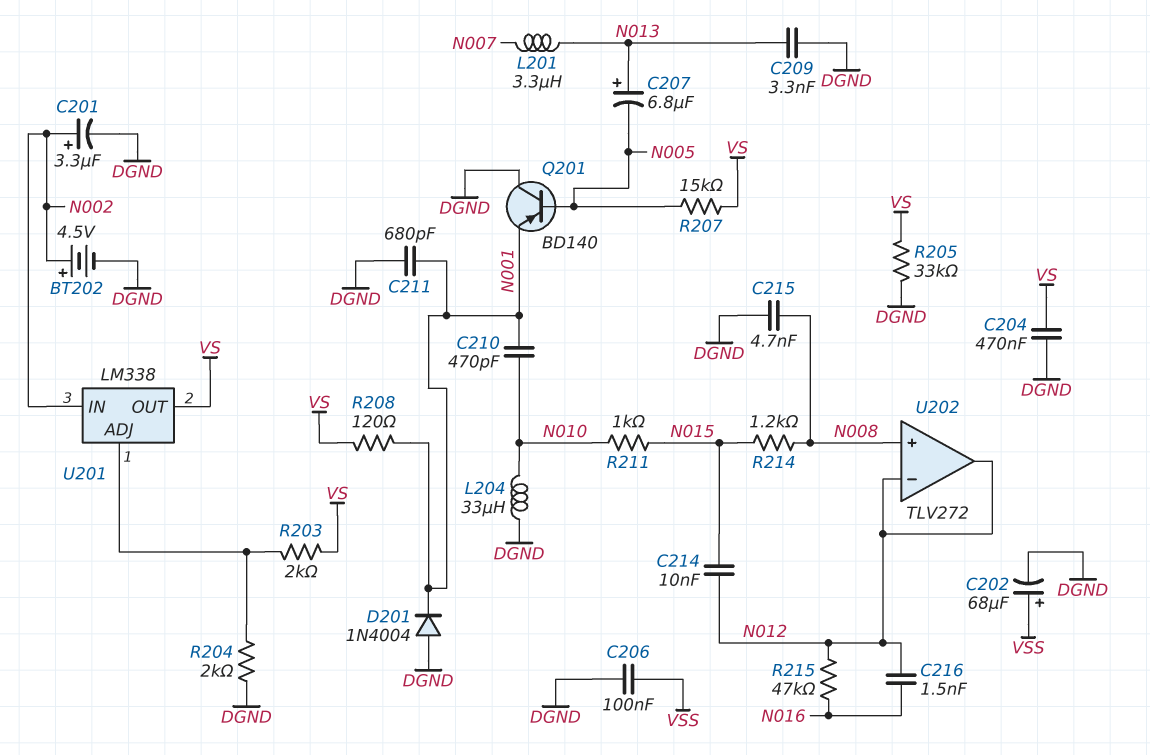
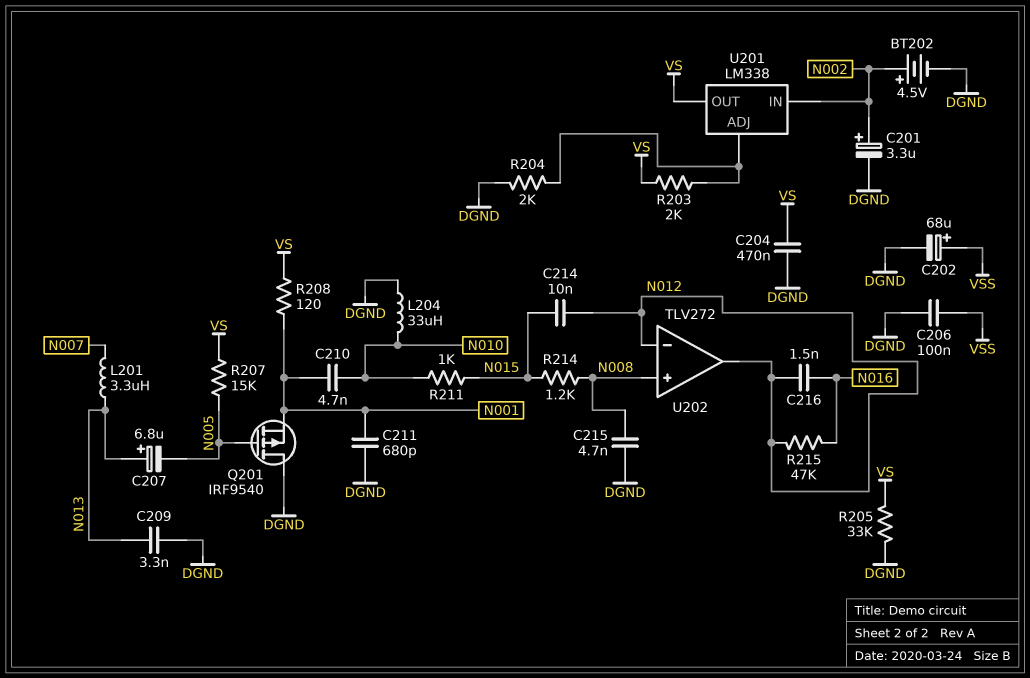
C210: 470pF (N001, N010) -> 4.7nF (N001, N010)
D201: diode 1N4004 (A DGND, K N001) -> none
Q201: PNP BD140 (B N005, C DGND, E N001) -> PMOS IRF9540 (G N005, D DGND, S N001)

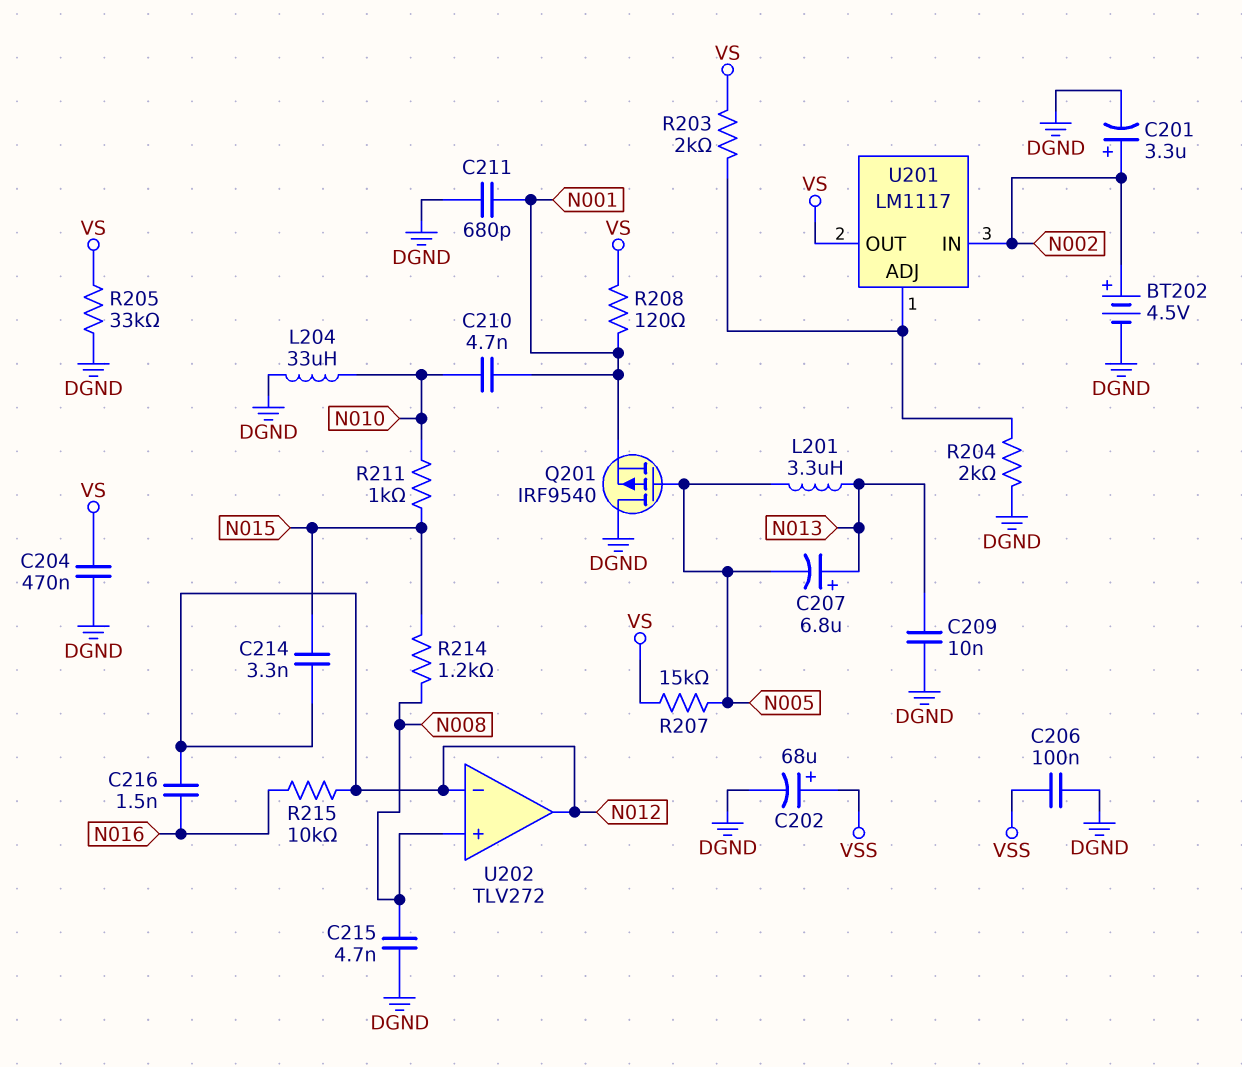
C209: 3.3nF (DGND, N013) -> 10nF (DGND, N013)
C214: 10nF (N012, N015) -> 3.3nF (N012, N015)
L201: 3.3uH (N007, N013) -> 3.3uH (N005, N013)
R215: 47k (N012, N016) -> 10k (N012, N016)
U201: LM338 -> LM1117

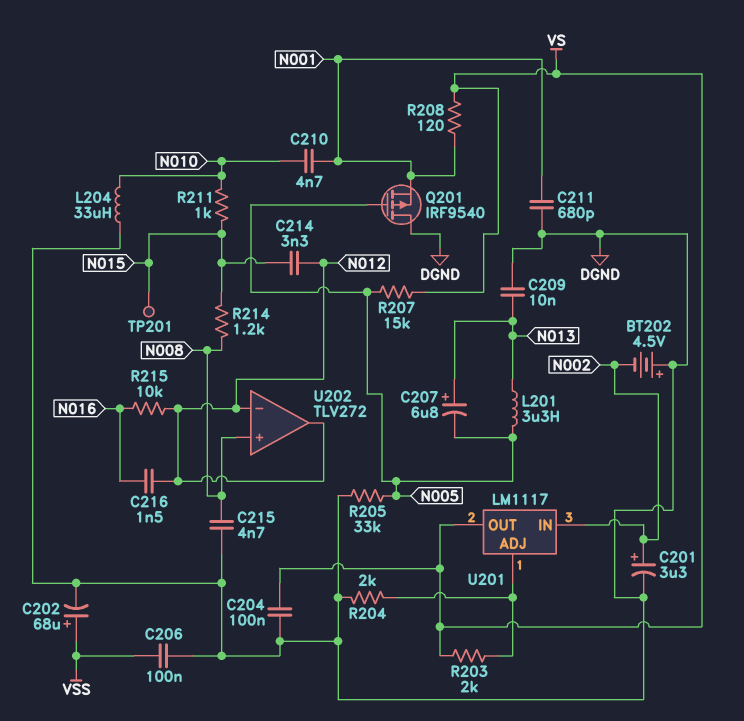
BT202: 4.5V (plus N002, minus DGND) -> 4.5V (plus DGND, minus N002)
C204: 470nF (DGND, VS) -> 100nF (DGND, VS)
R205: 33k (DGND, VS) -> 33k (DGND, N005)
TP201: none -> test point (N015)

